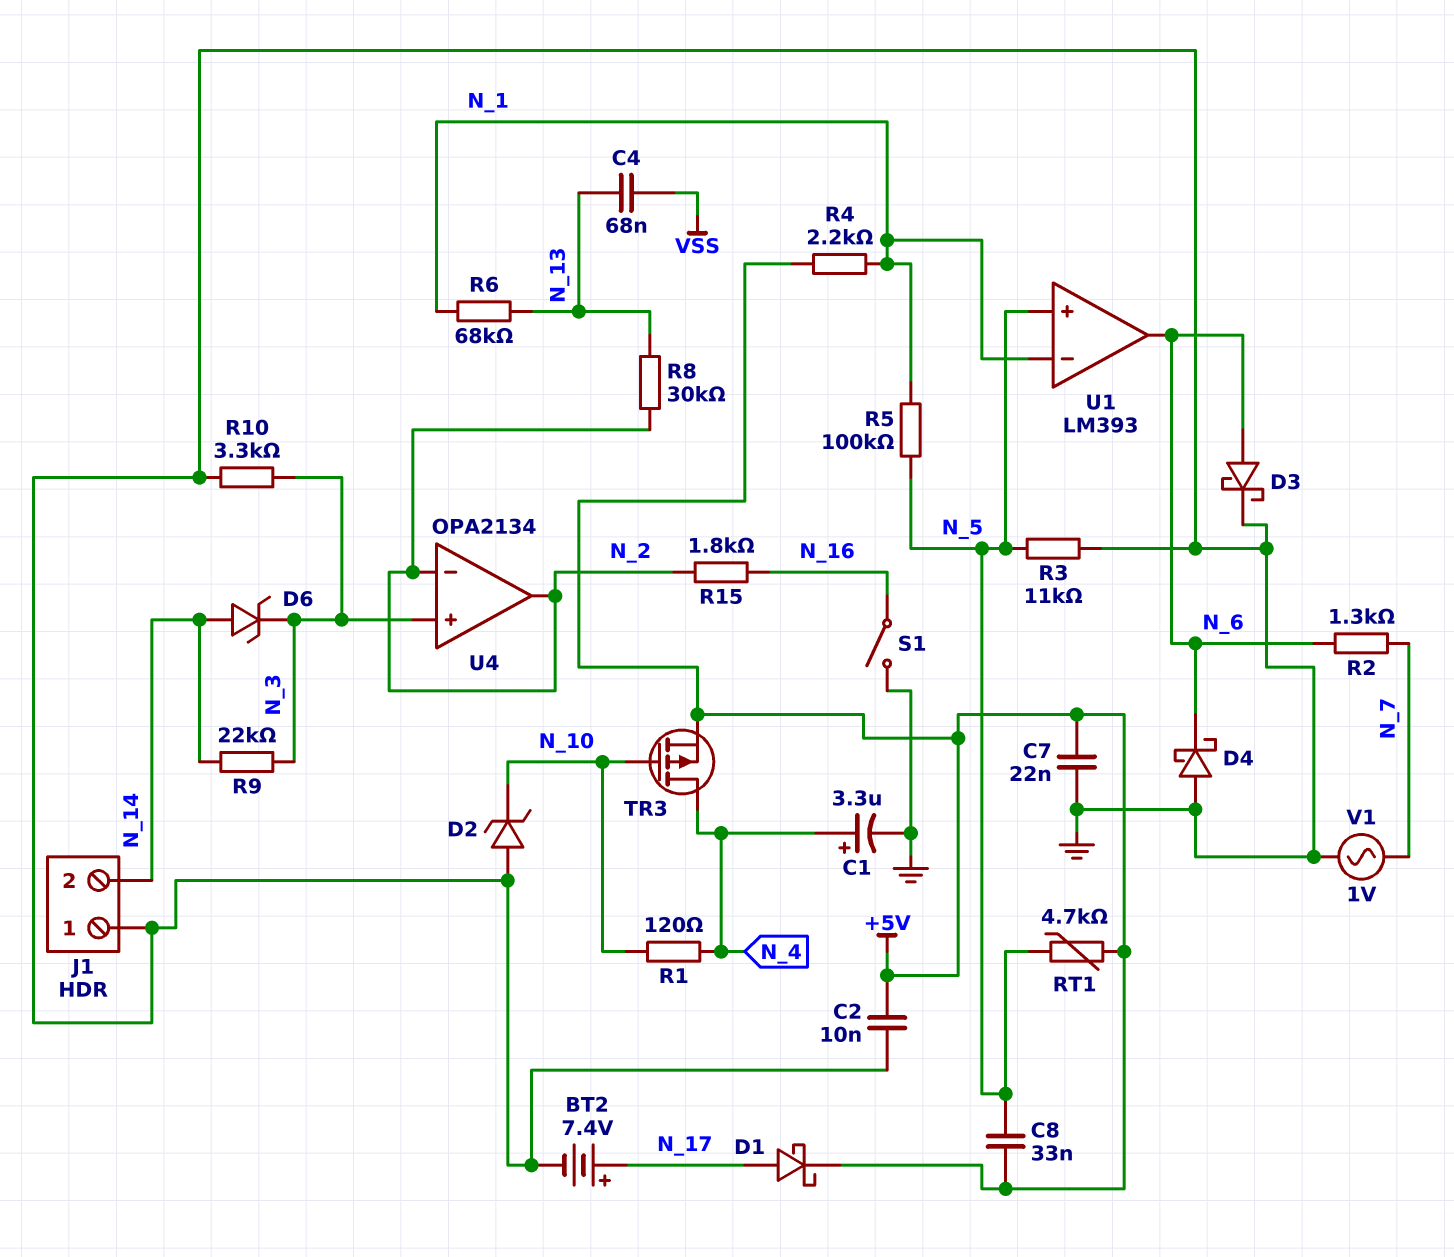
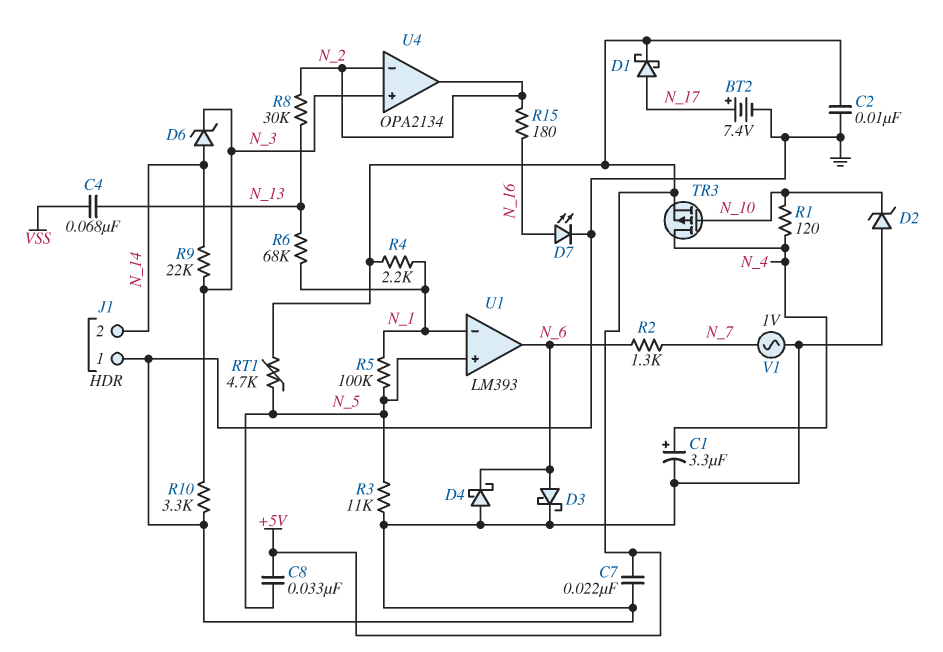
D7: none -> LED (A N_16, K GND)
R15: 1.8k (N_2, N_16) -> 180 (N_2, N_16)
S1: switch (GND, N_16) -> none

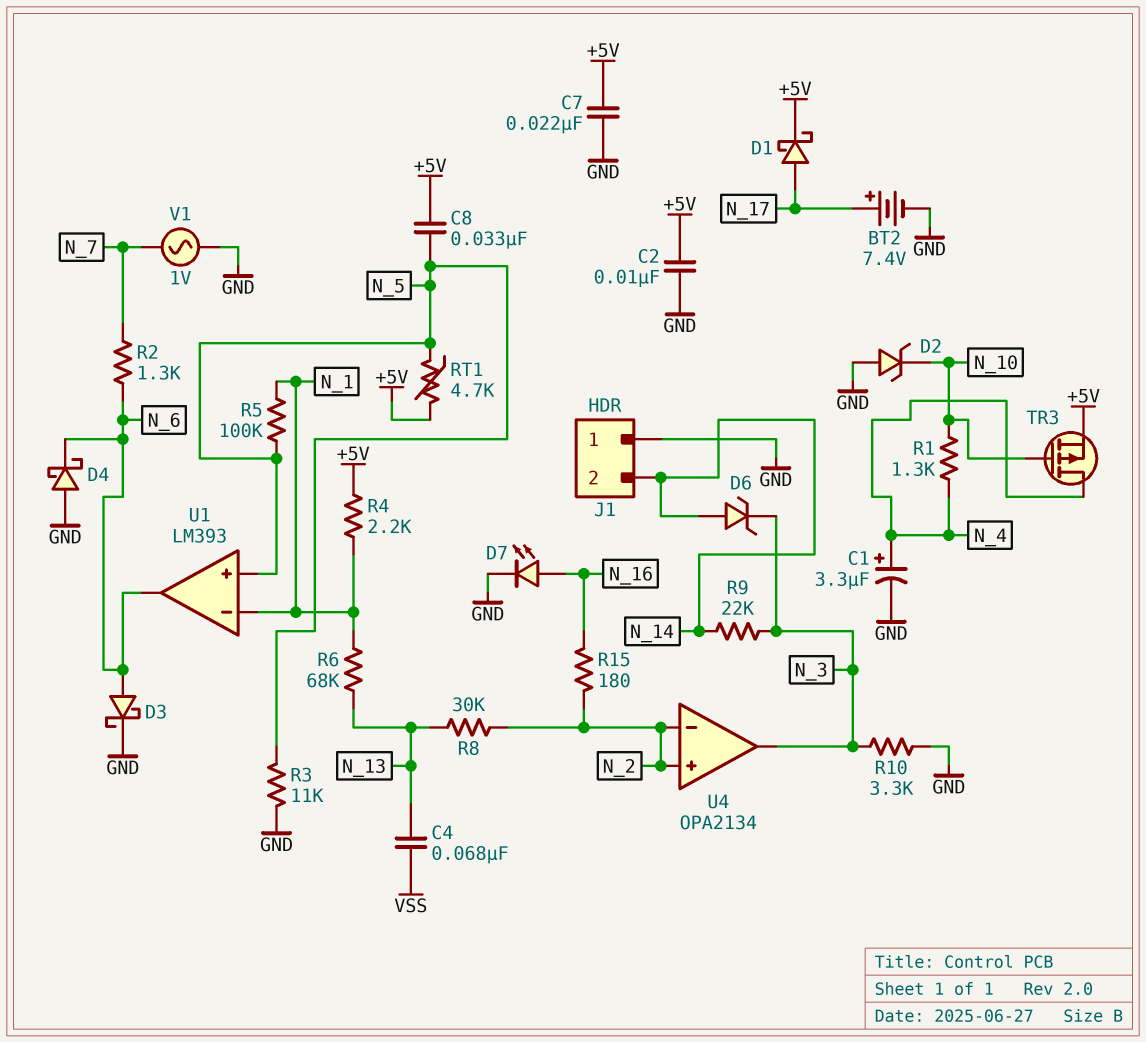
R1: 120 (N_4, N_10) -> 1.3k (N_4, N_10)
U4 pin in+: N_3 -> N_2
U4 pin out: N_2 -> N_3

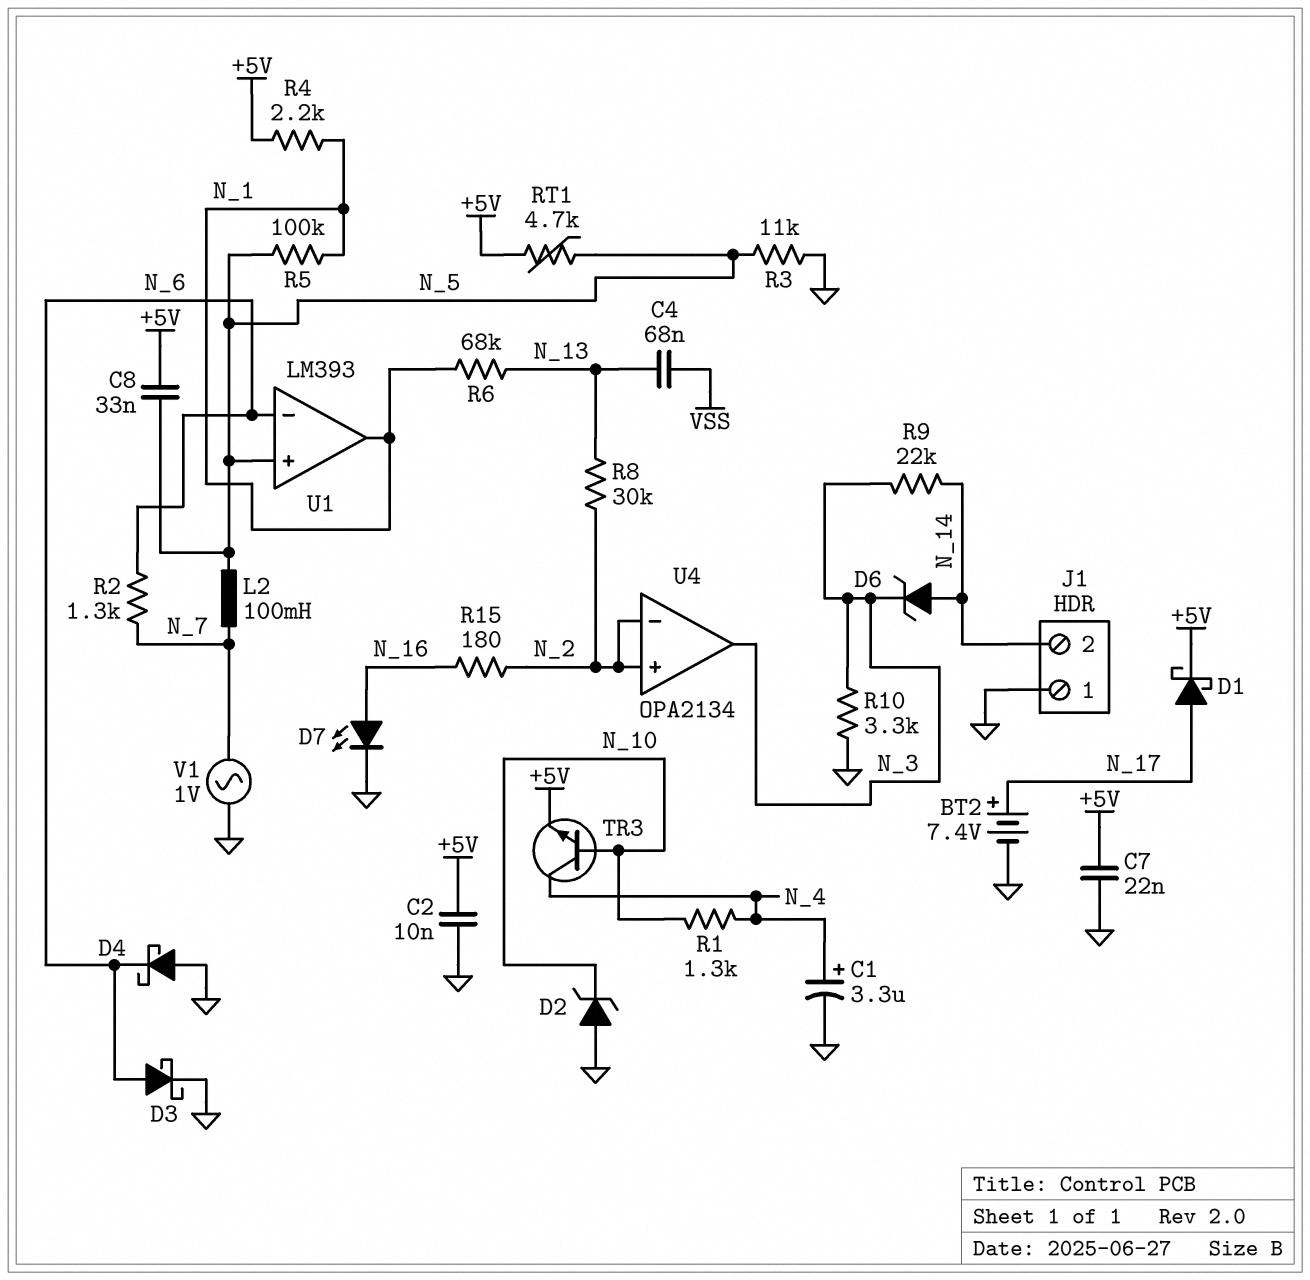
L2: none -> 100mH (N_5, N_7)
TR3: PMOS (G N_10, D N_4, S +5V) -> NPN (B N_10, C N_4, E +5V)
U1 pin in-: N_1 -> N_6
U1 pin out: N_6 -> N_1

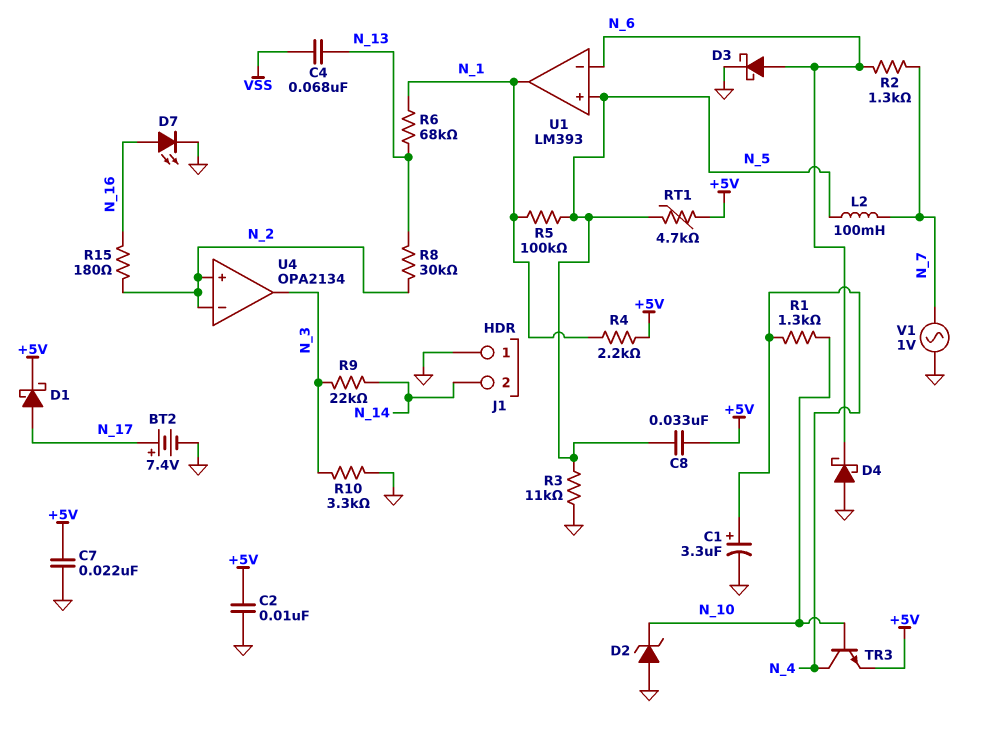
D6: zener (A N_14, K N_3) -> none

